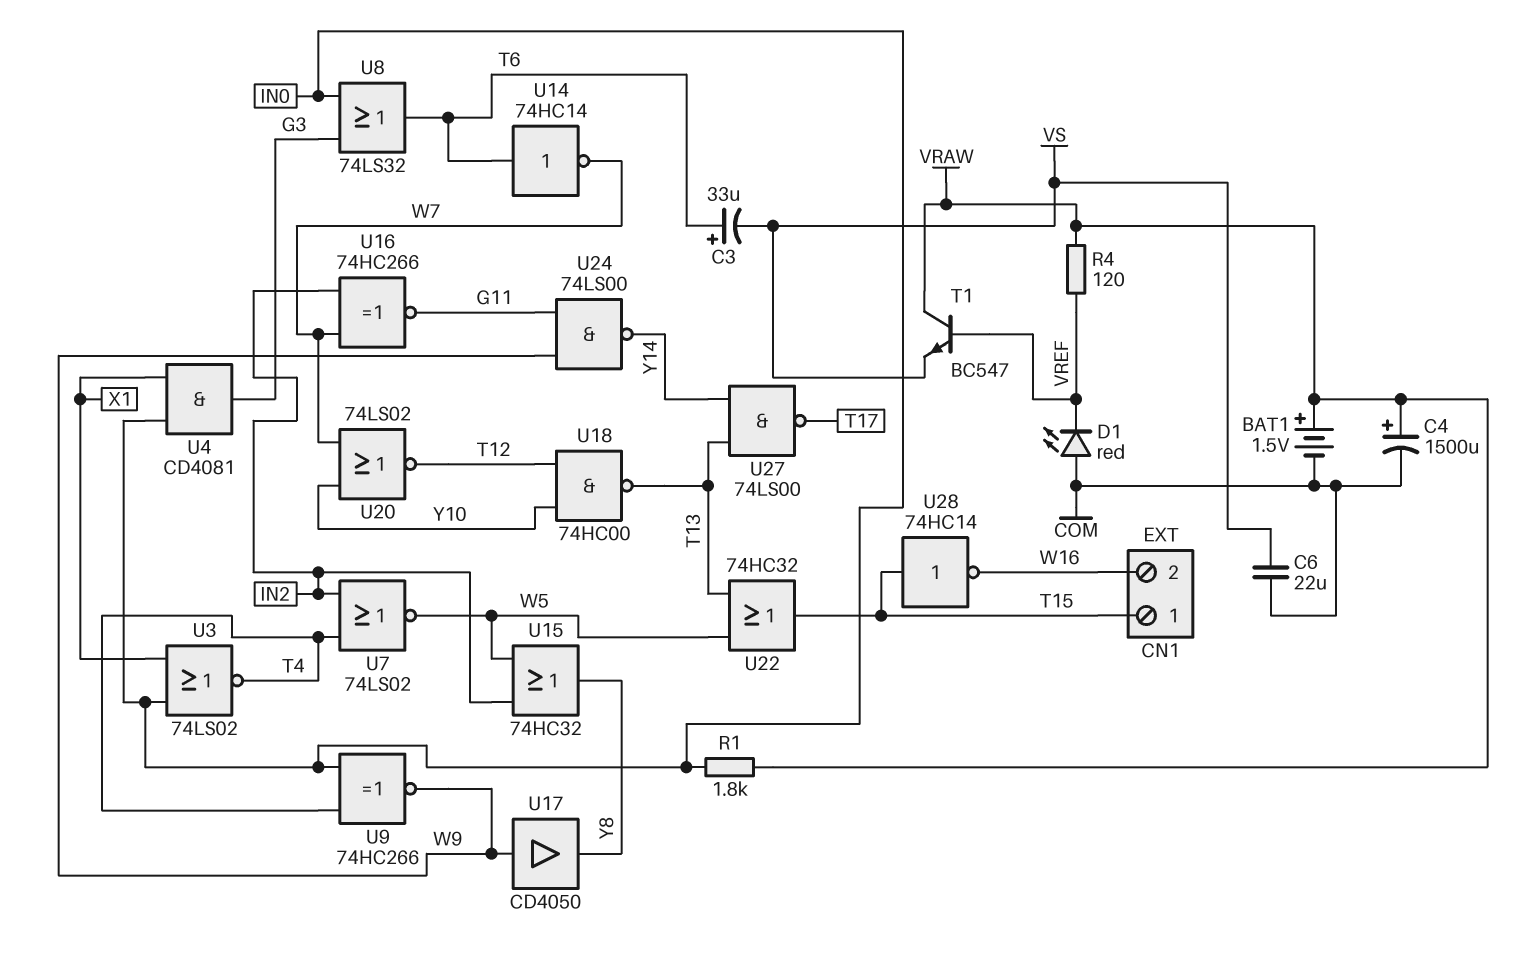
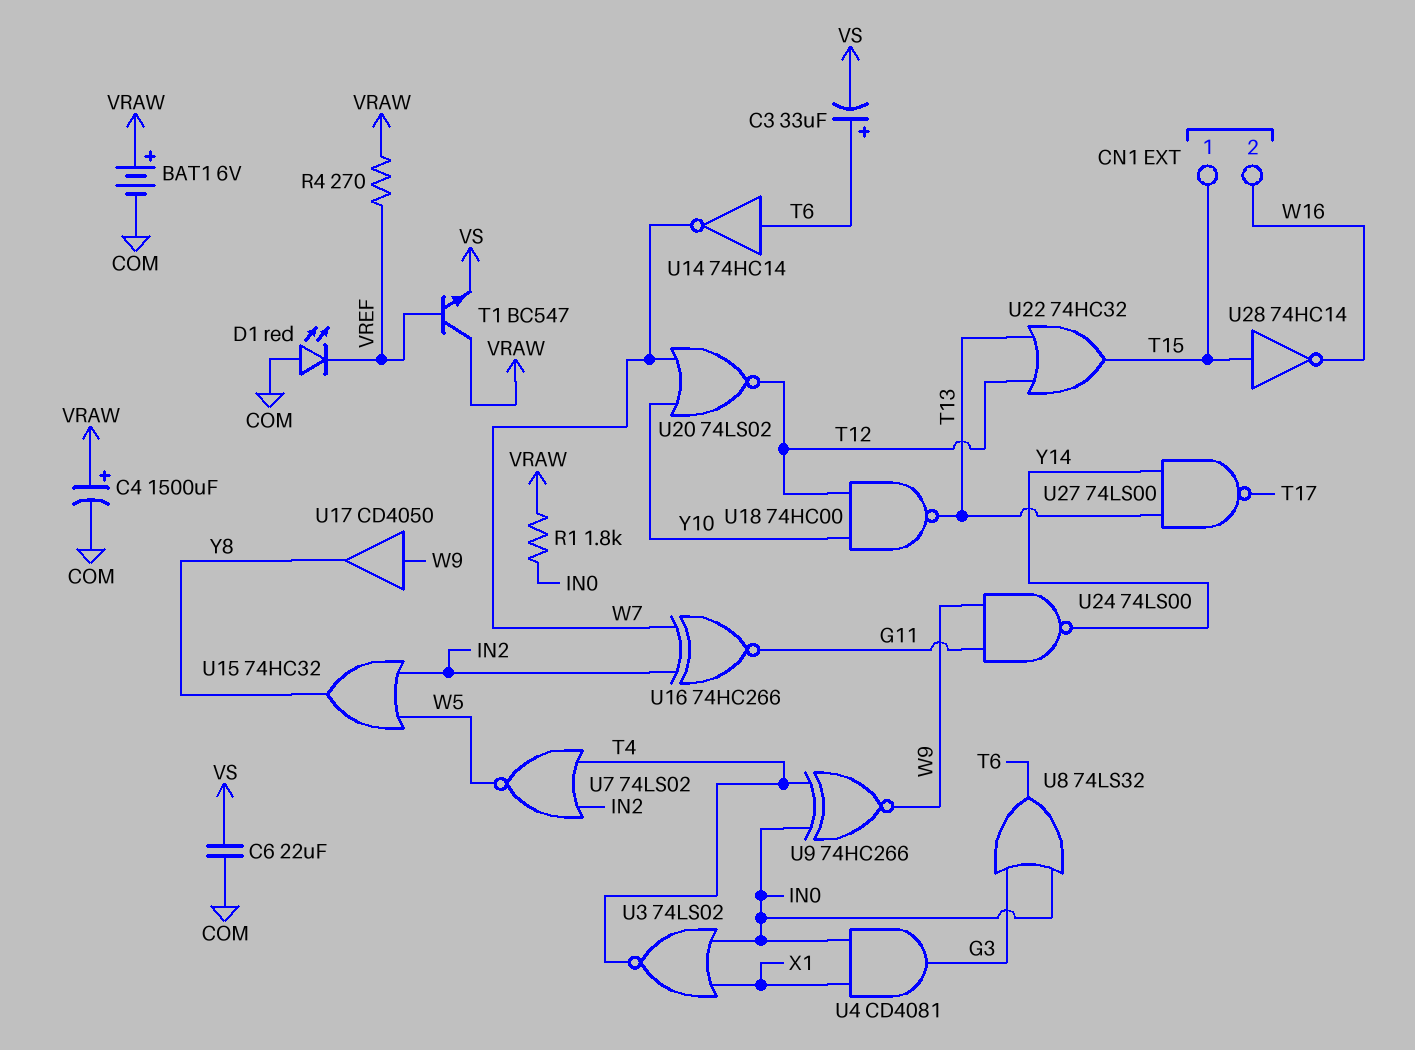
BAT1: 1.5V (plus VRAW, minus COM) -> 6V (plus VRAW, minus COM)
R4: 120 (VRAW, VREF) -> 270 (VRAW, VREF)
U22: OR 74HC32 (in T13, in W5, out T15) -> OR 74HC32 (in T12, in T13, out T15)

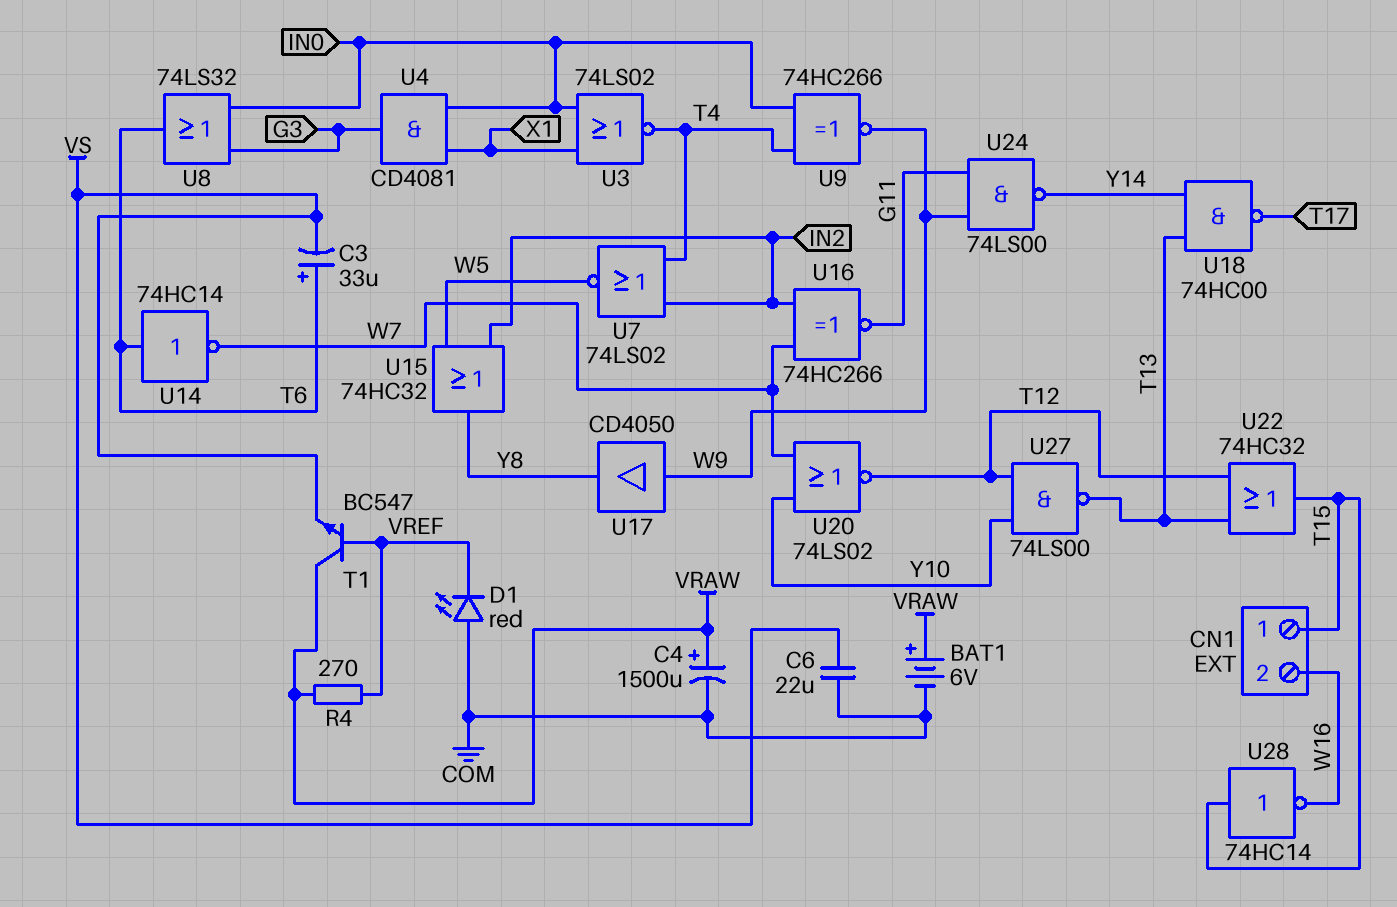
R1: 1.8k (IN0, VRAW) -> none
U18: NAND 74HC00 (in T12, in Y10, out T13) -> NAND 74HC00 (in T13, in Y14, out T17)
U27: NAND 74LS00 (in T13, in Y14, out T17) -> NAND 74LS00 (in T12, in Y10, out T13)

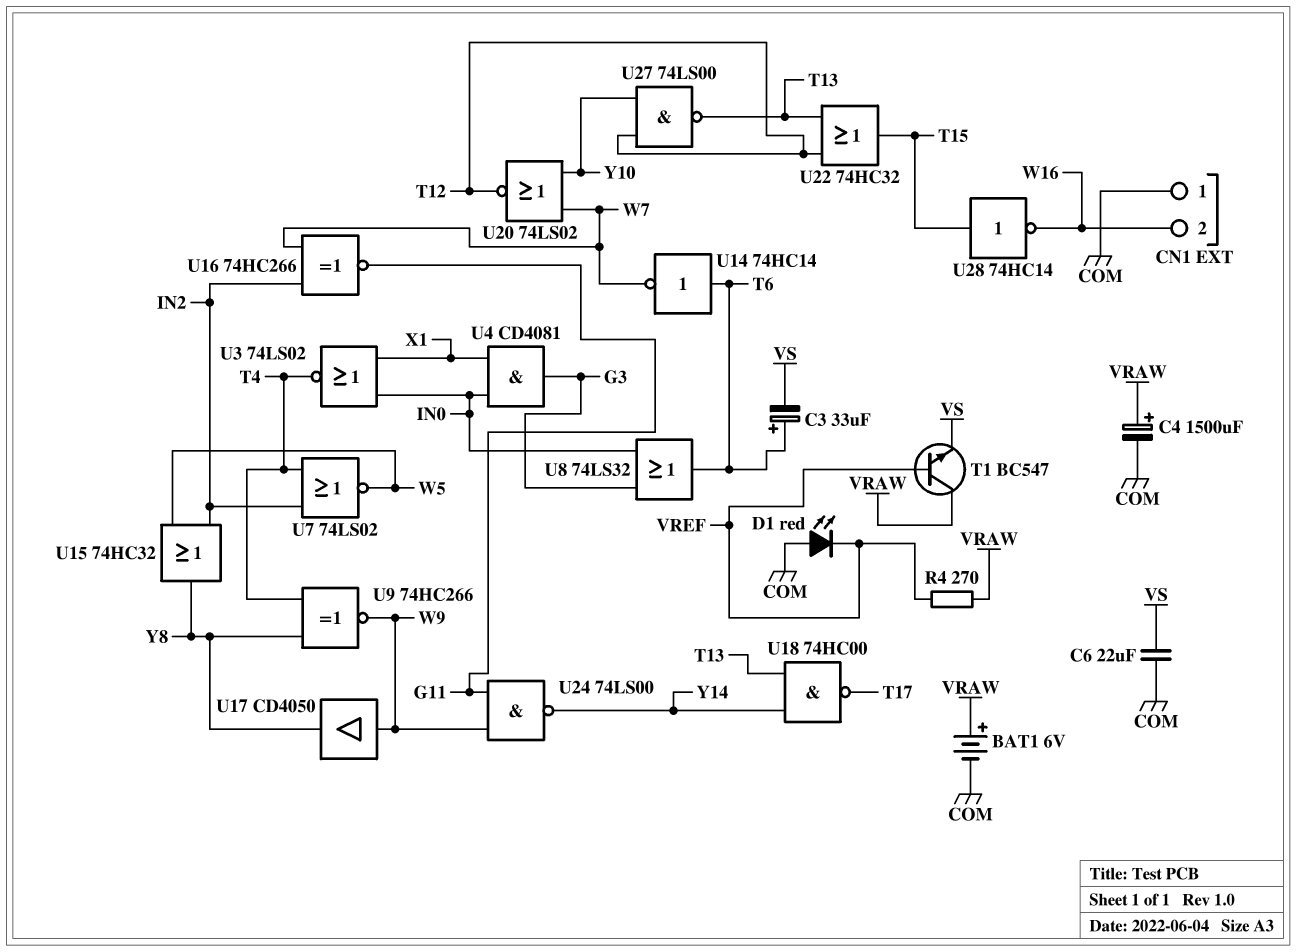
CN1 pin 1: T15 -> COM
U9: XNOR 74HC266 (in IN0, in T4, out W9) -> XNOR 74HC266 (in T4, in Y8, out W9)

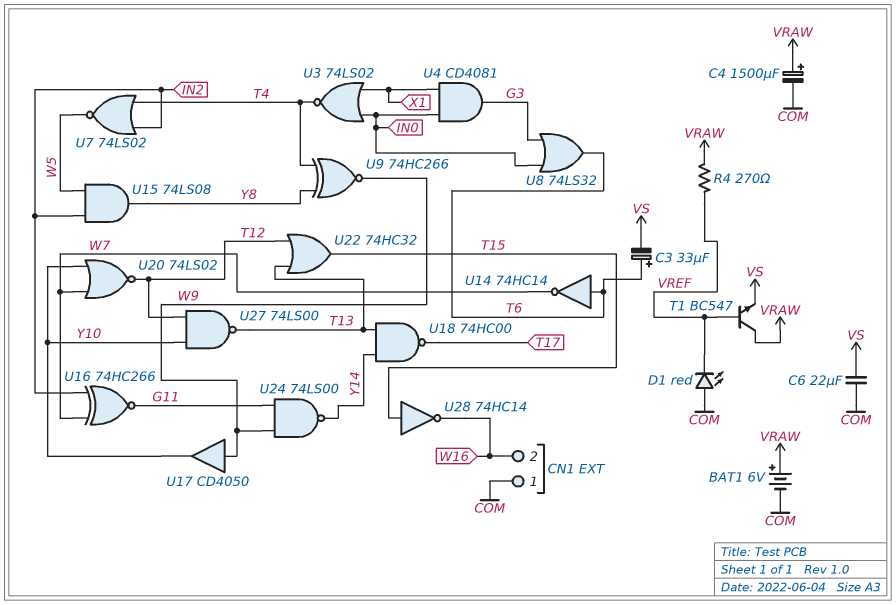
U15: OR 74HC32 (in IN2, in W5, out Y8) -> AND 74LS08 (in IN2, in W5, out Y8)
U17: buffer CD4050 (in W9, out Y8) -> buffer CD4050 (in W9, out Y10)

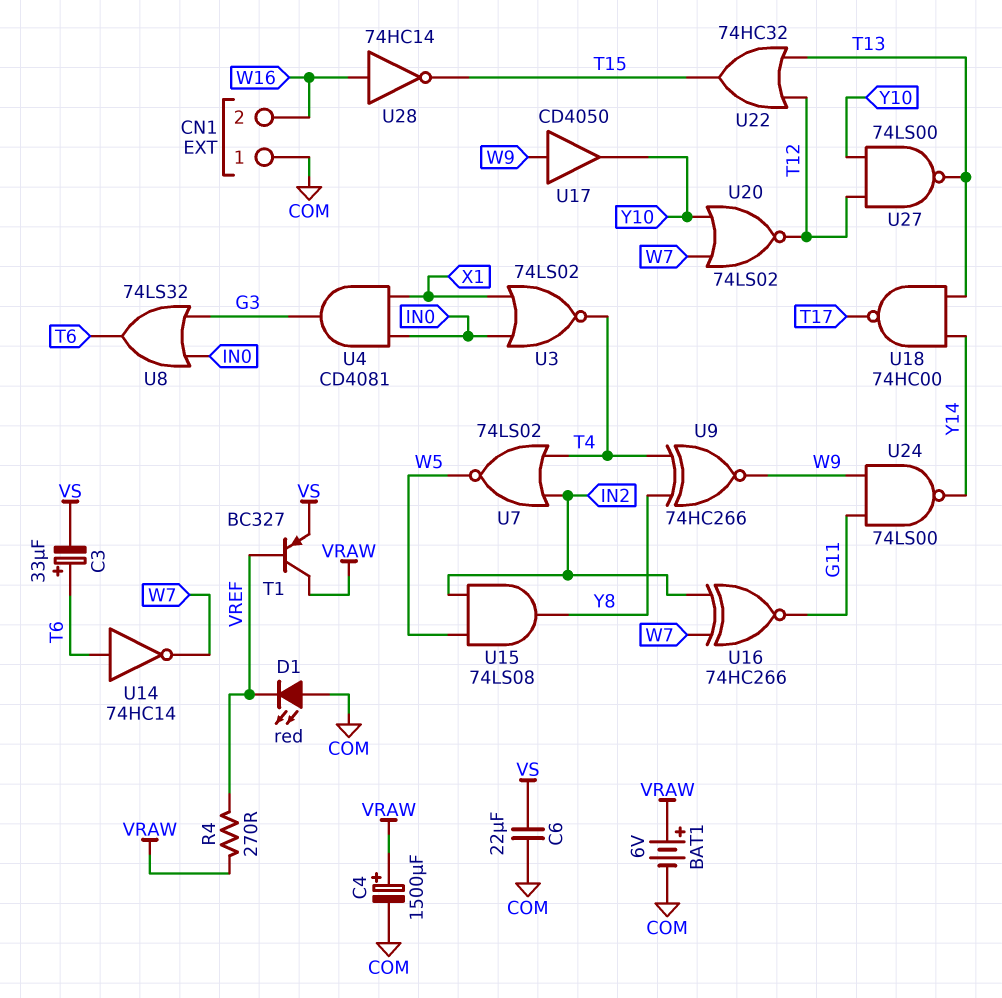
T1: NPN BC547 (B VREF, C VRAW, E VS) -> PNP BC327 (B VREF, C VRAW, E VS)
U28: NOT 74HC14 (in T15, out W16) -> NOT 74HC14 (in W16, out T15)

